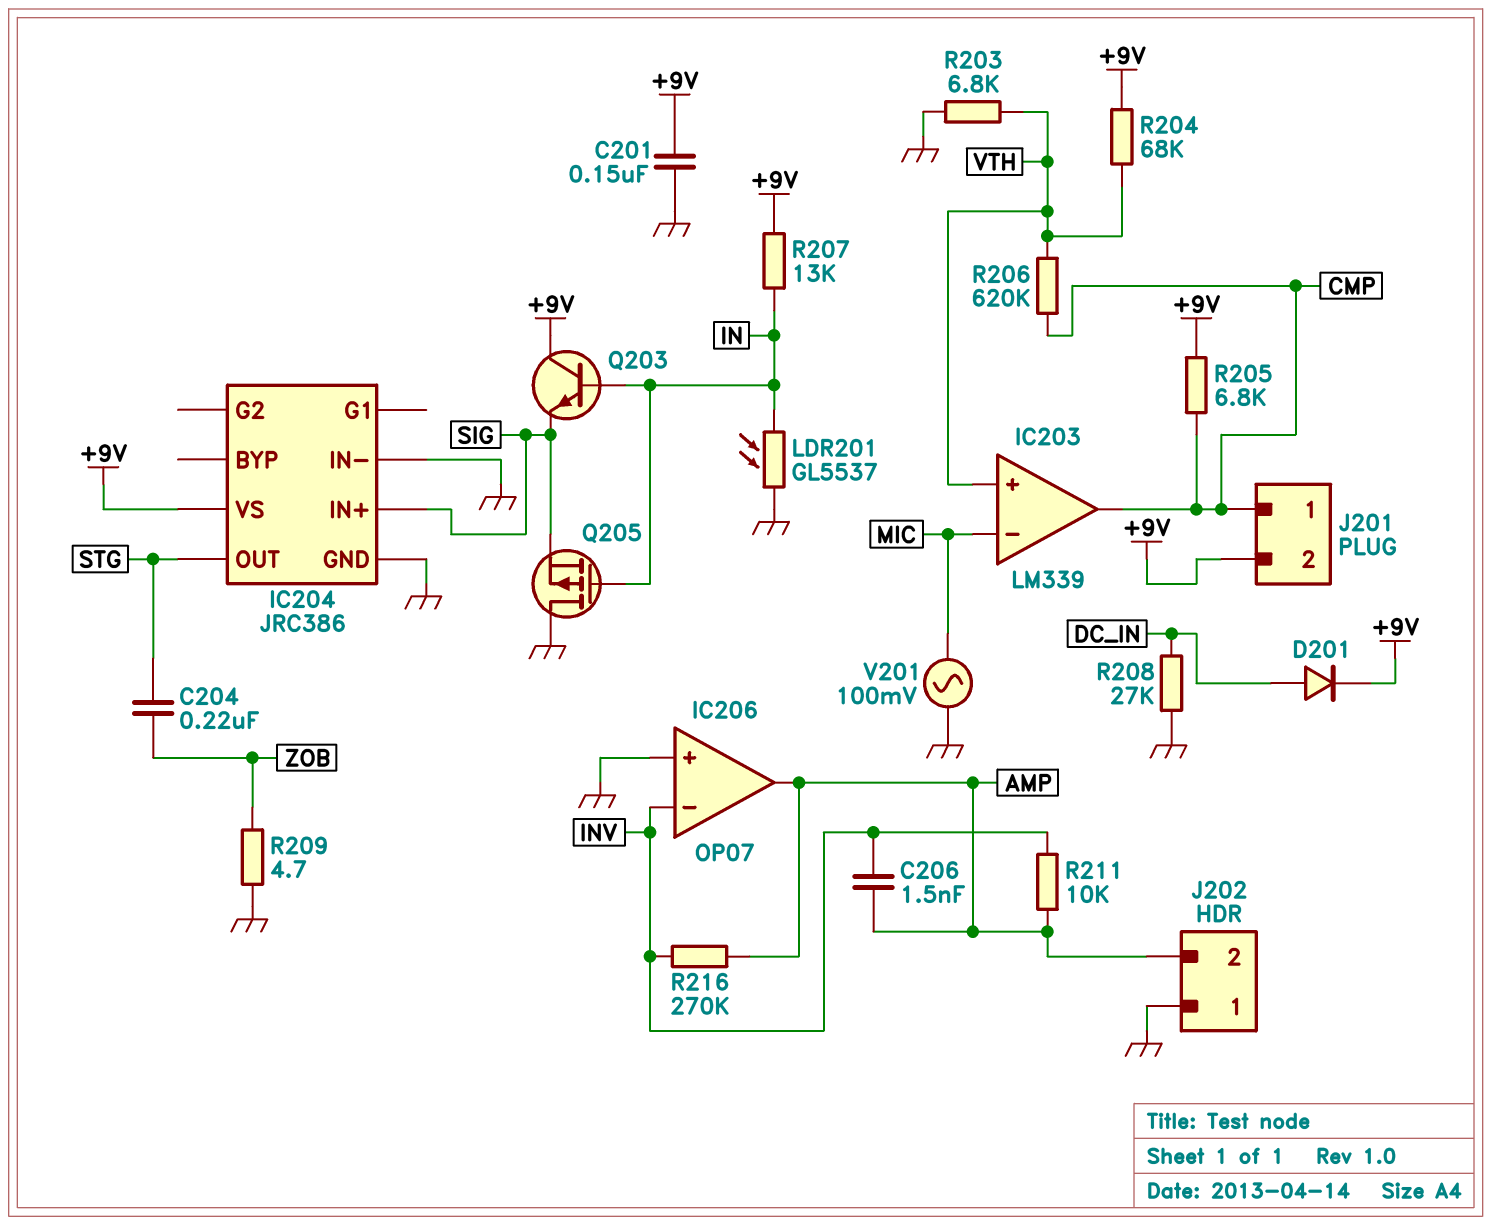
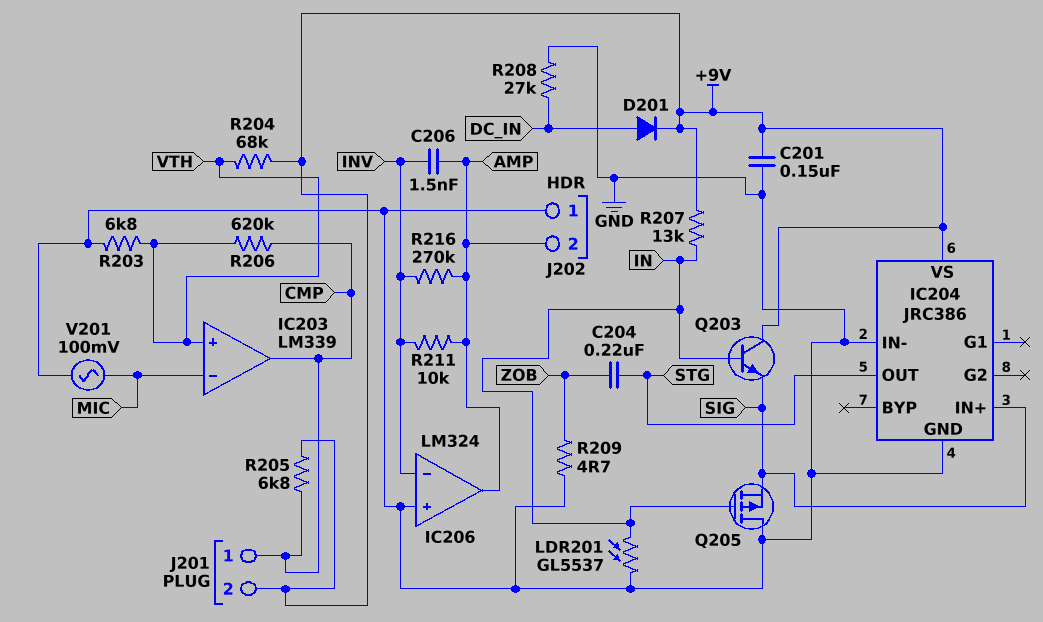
IC206: OP07 -> LM324

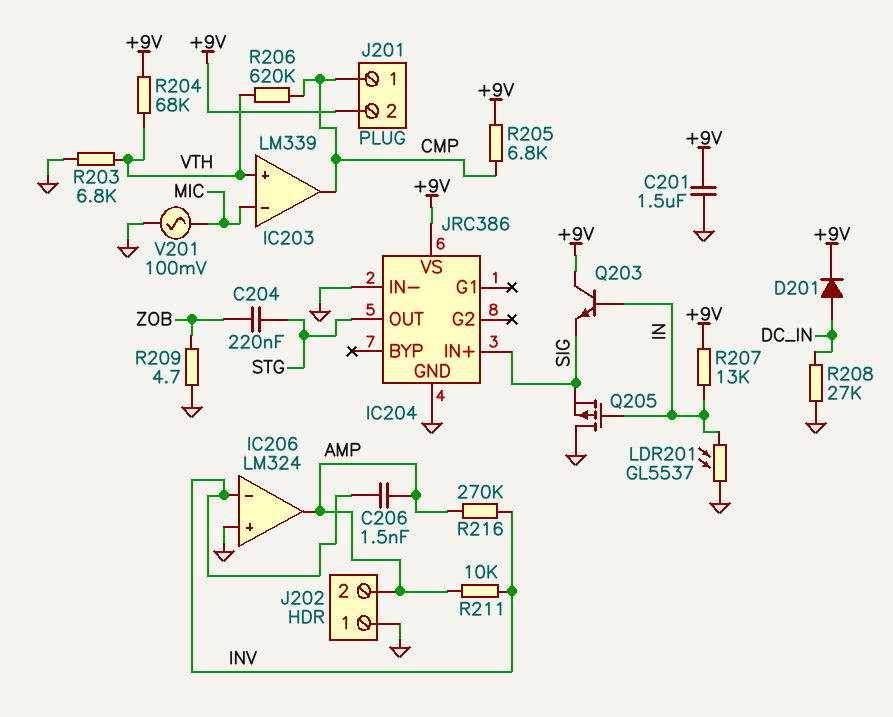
C201: 150nF (+9V, GND) -> 1.5uF (+9V, GND)

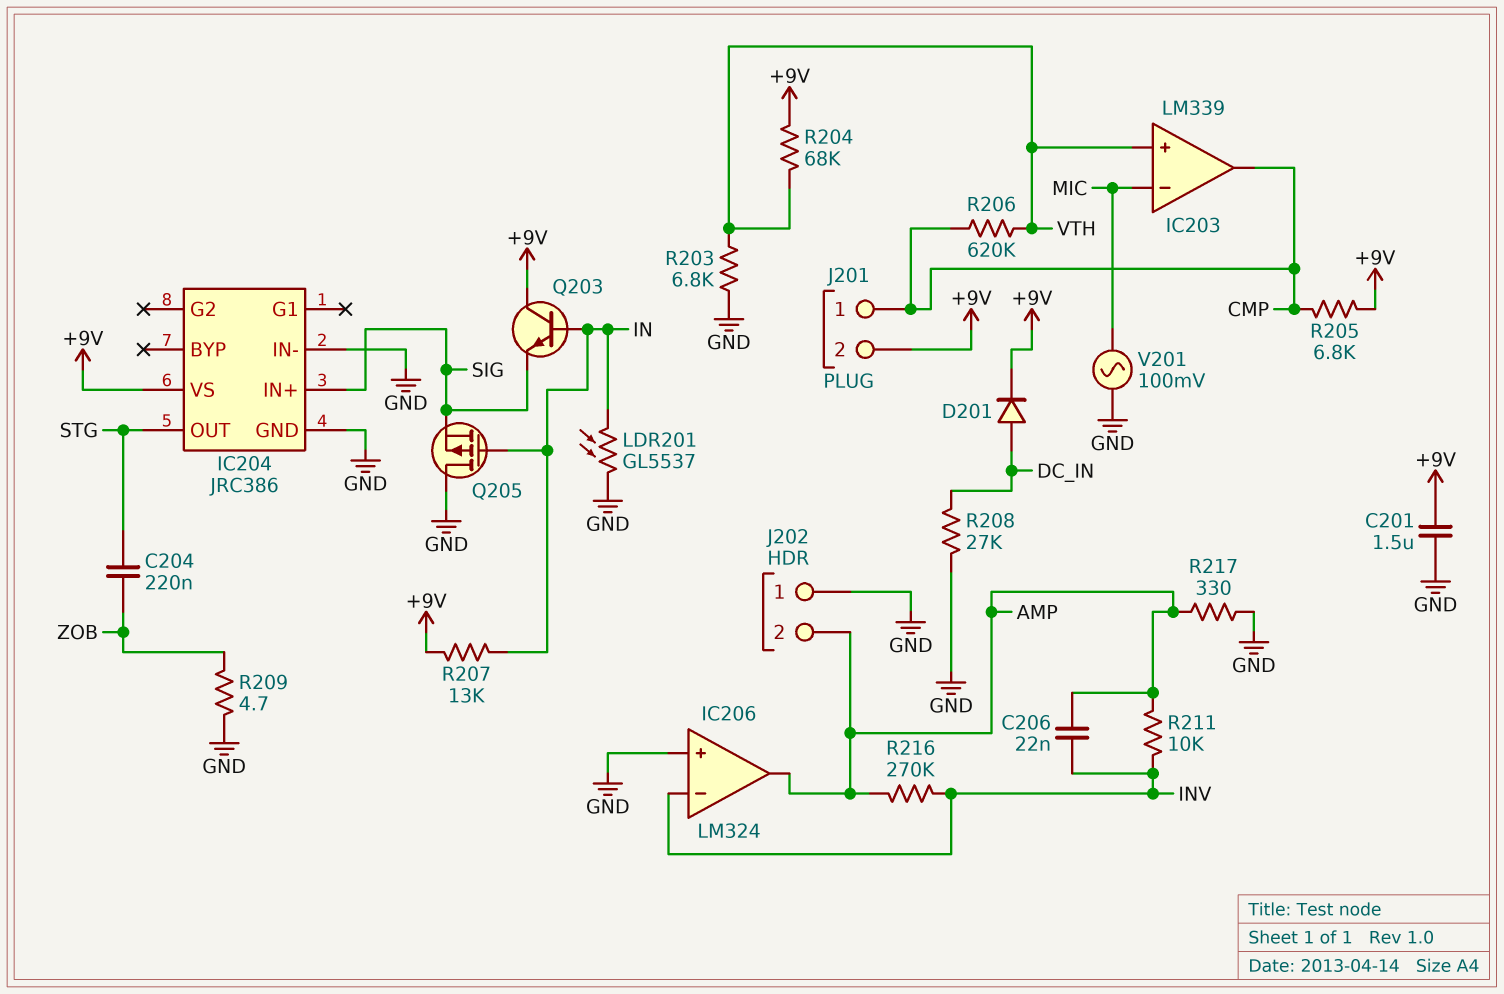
C206: 1.5nF (AMP, INV) -> 22nF (AMP, INV)
R217: none -> 330 (AMP, GND)

